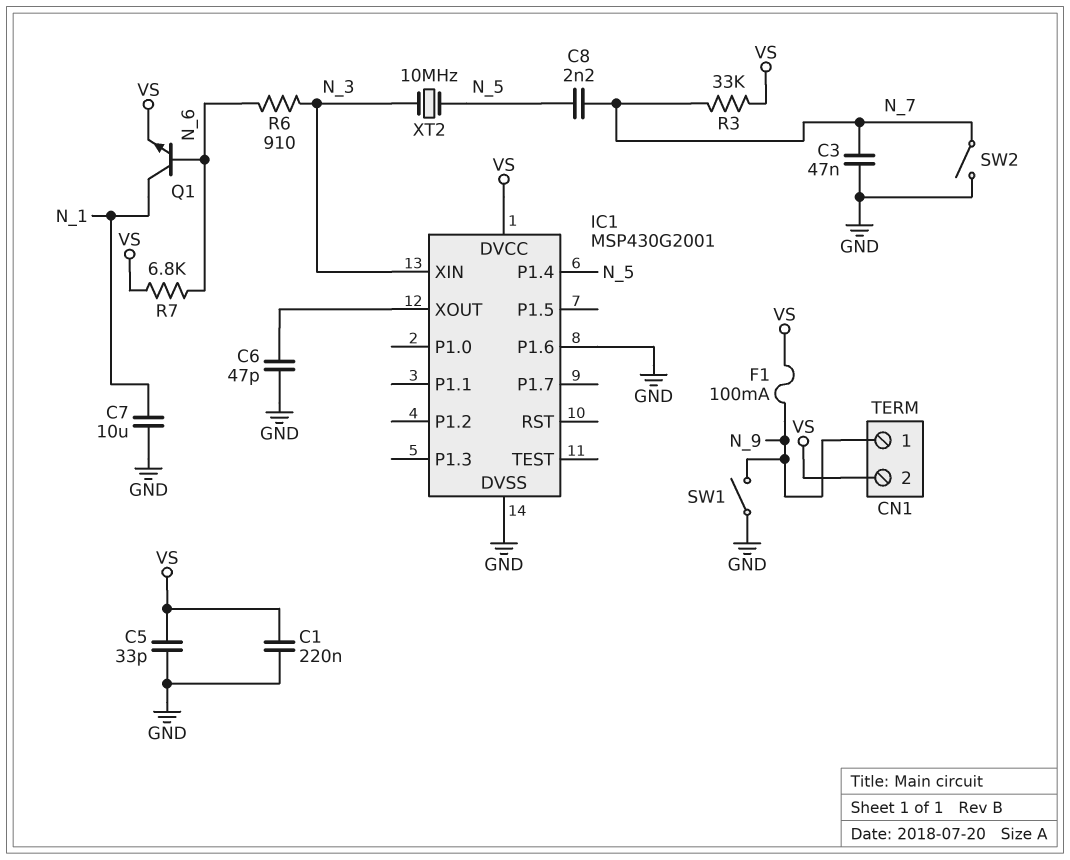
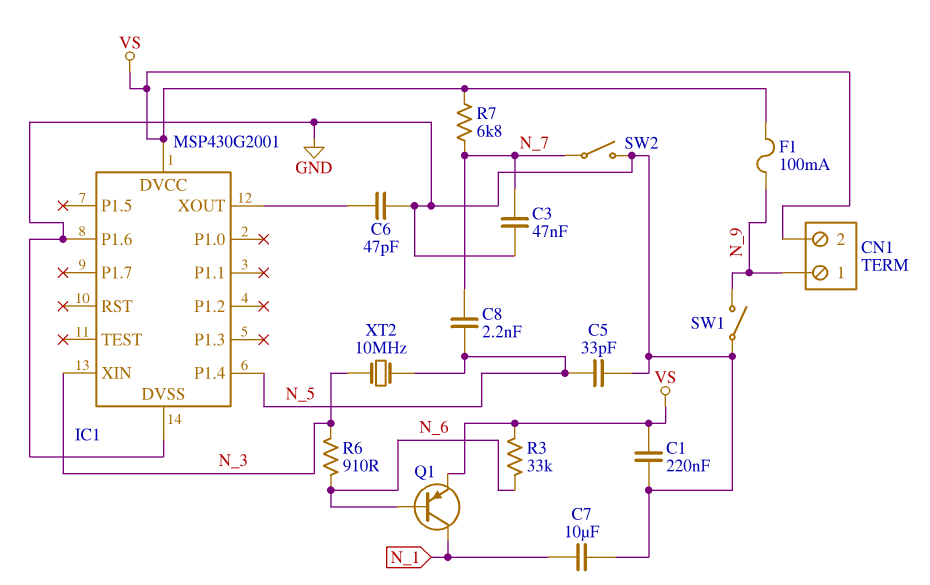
C5: 33pF (GND, VS) -> 33pF (GND, N_5)
Q1: NPN (B N_6, C N_1, E VS) -> PNP (B N_6, C N_1, E VS)
R3: 33k (N_7, VS) -> 33k (N_6, VS)
R7: 6.8k (N_6, VS) -> 6.8k (N_7, VS)

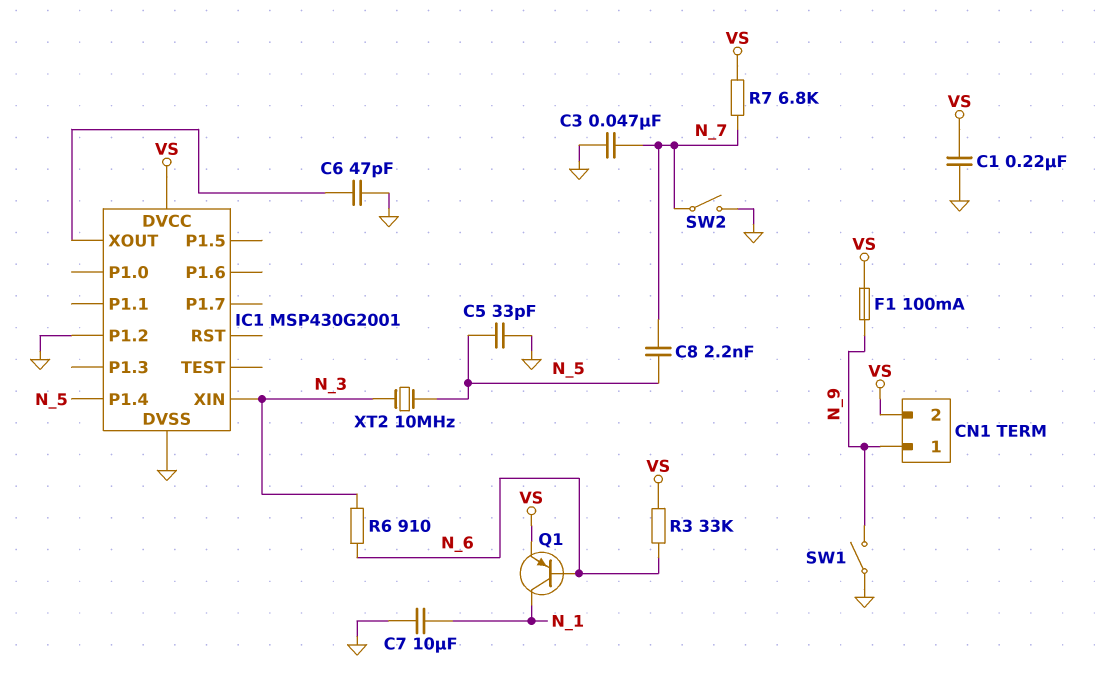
IC1 pin P1.2: none -> GND
IC1 pin P1.6: GND -> none

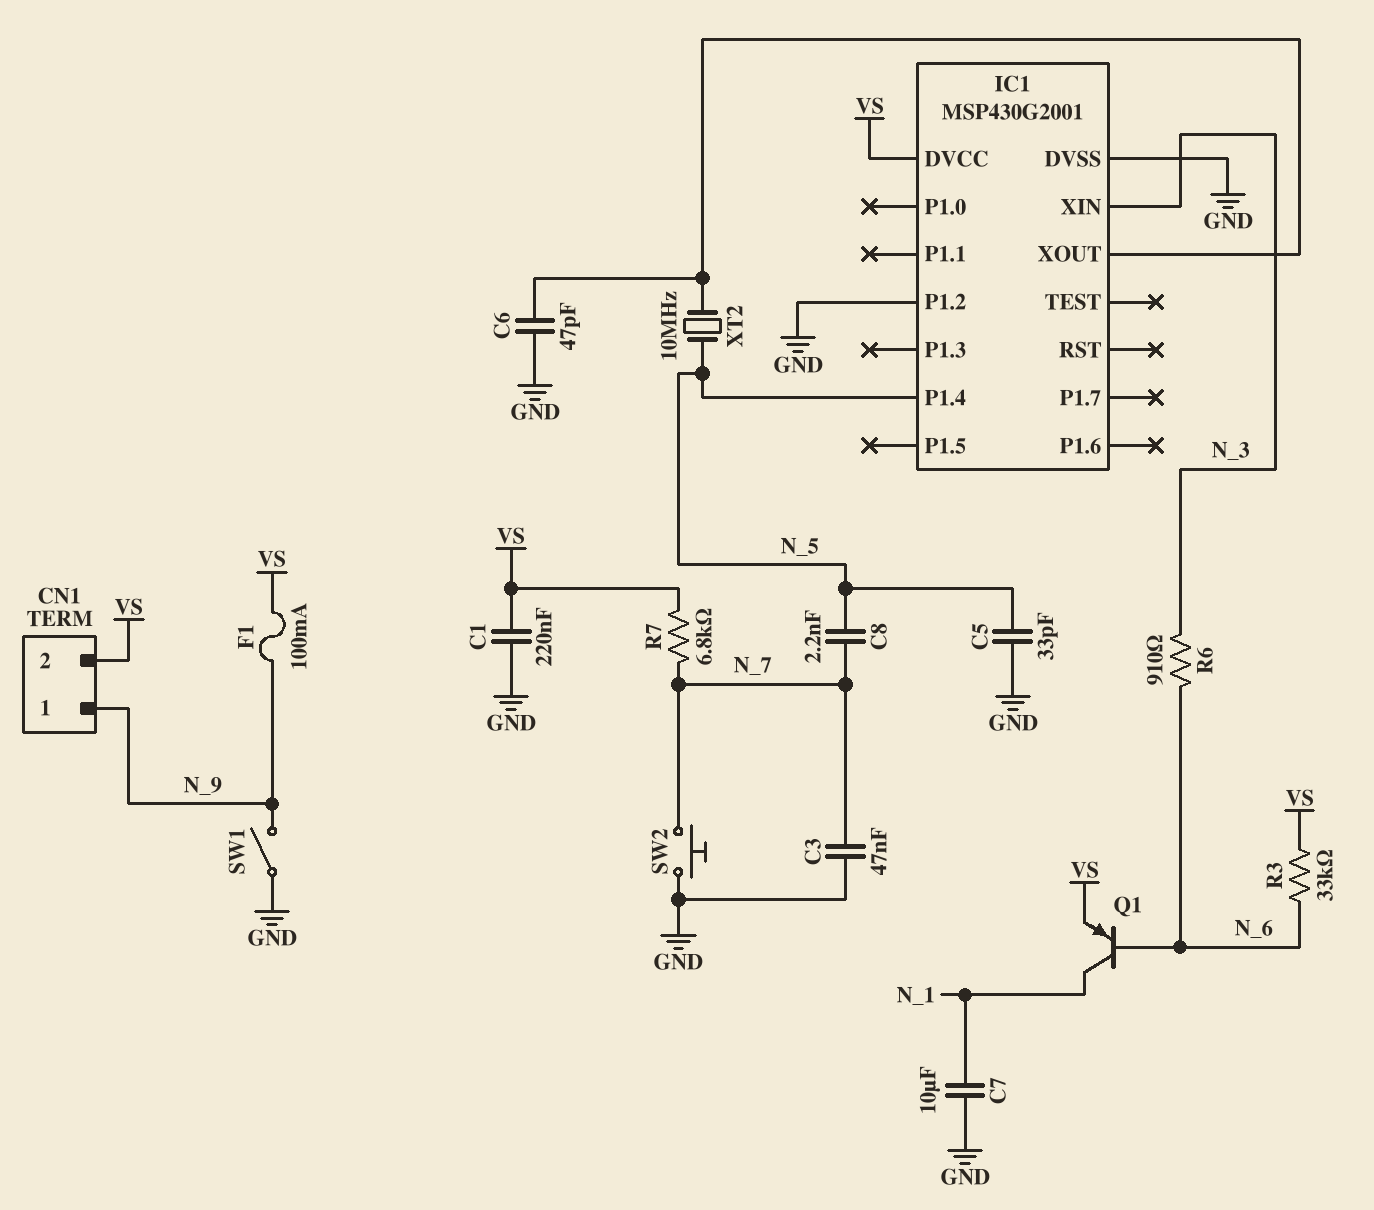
SW2: switch (GND, N_7) -> button (GND, N_7)
XT2: 10MHz (N_3, N_5) -> 10MHz (IC1/XOUT, N_5)

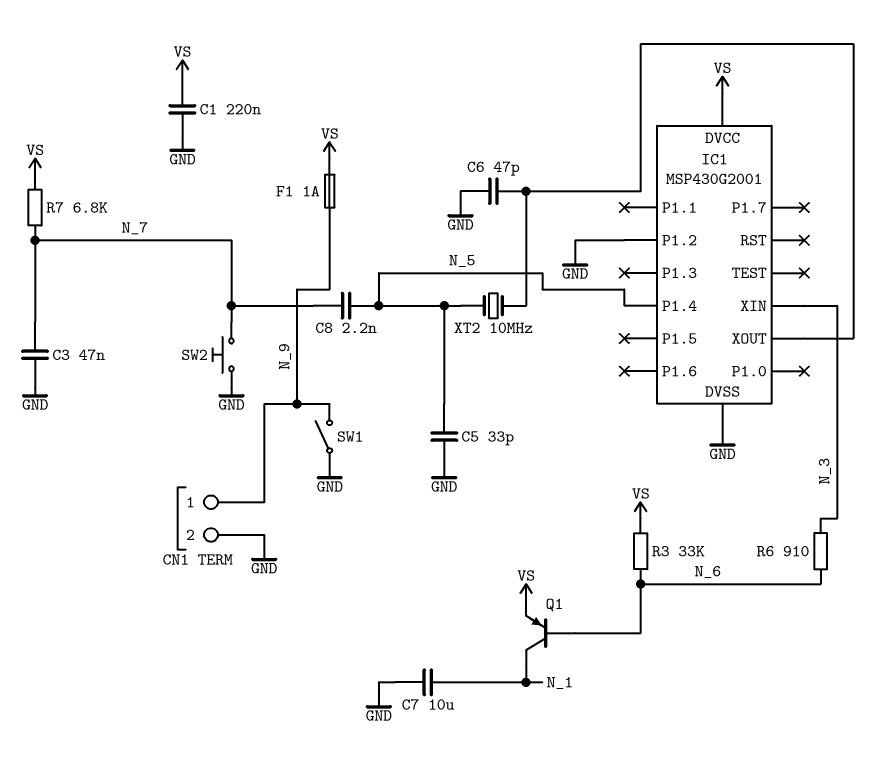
CN1 pin 2: VS -> GND
F1: 100mA (N_9, VS) -> 1A (N_9, VS)

